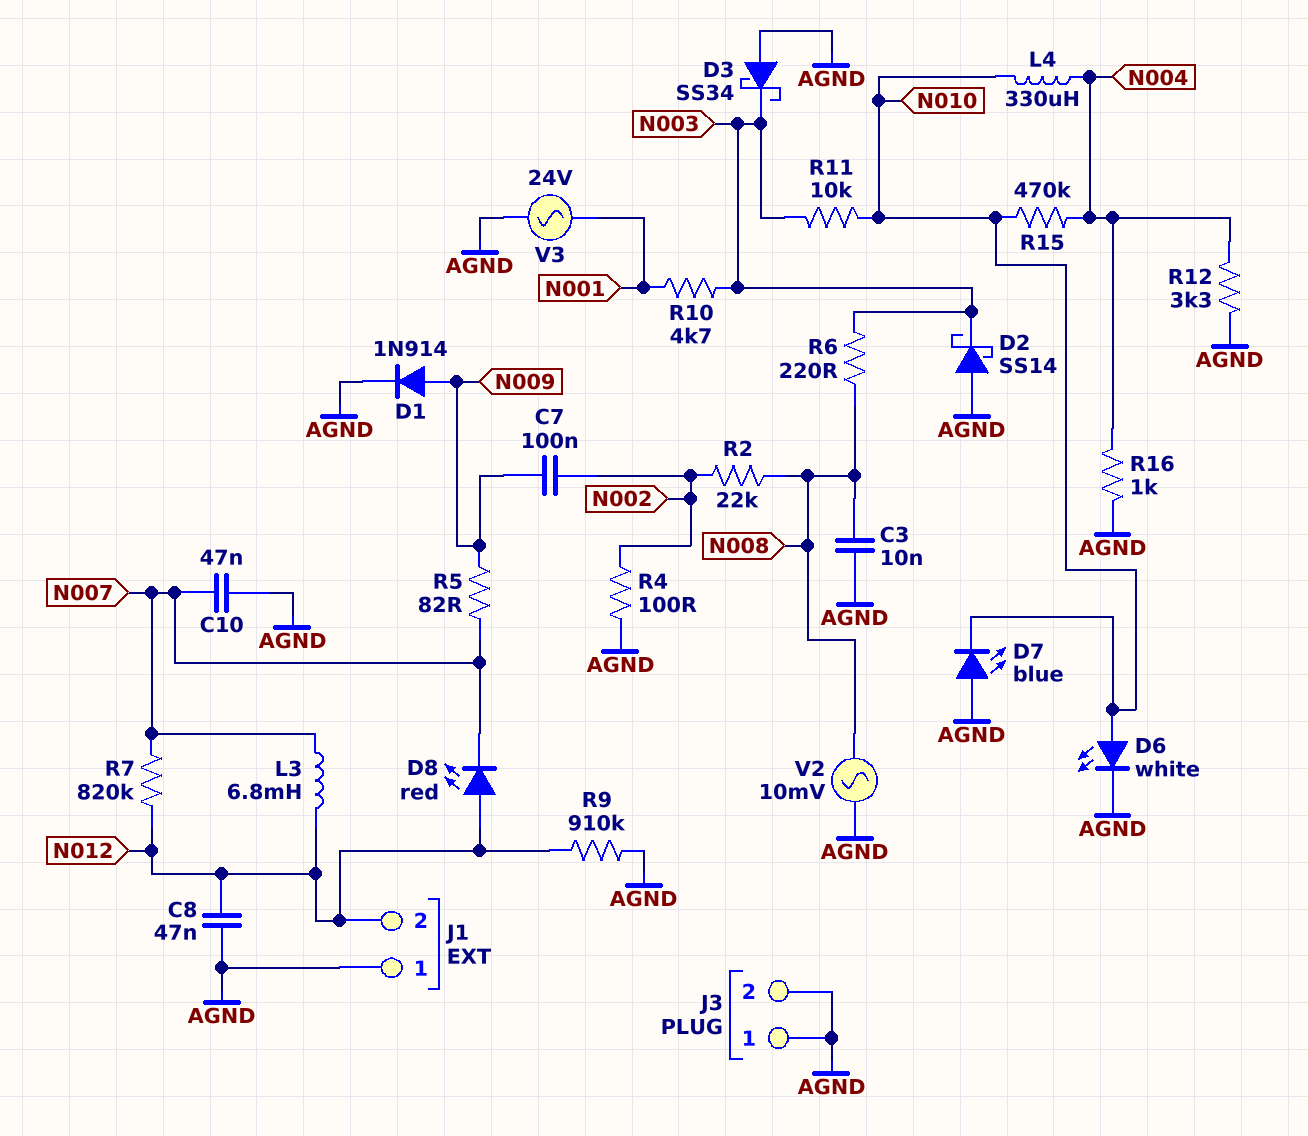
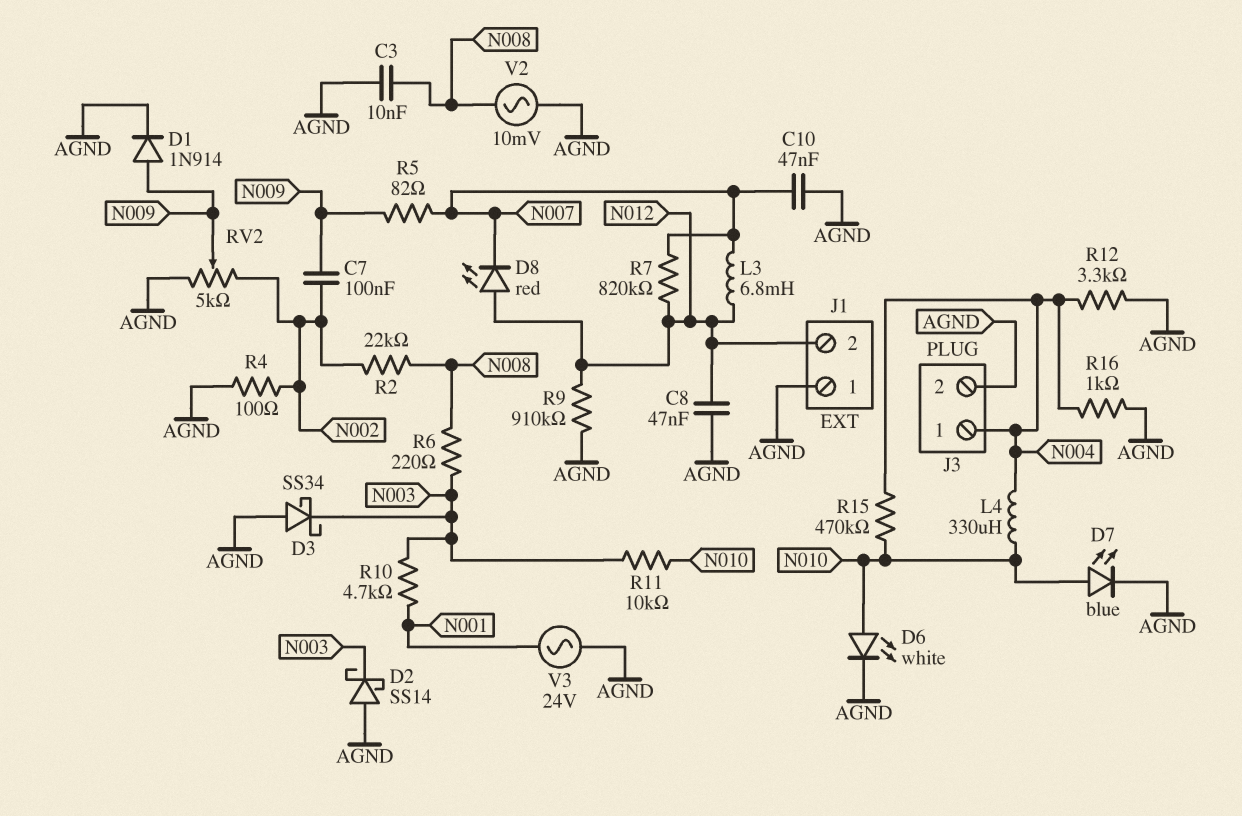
D7: LED blue (A AGND, K N010) -> LED blue (A N010, K AGND)
J3 pin 1: AGND -> N004
RV2: none -> 5k (AGND, N002, wiper N009)

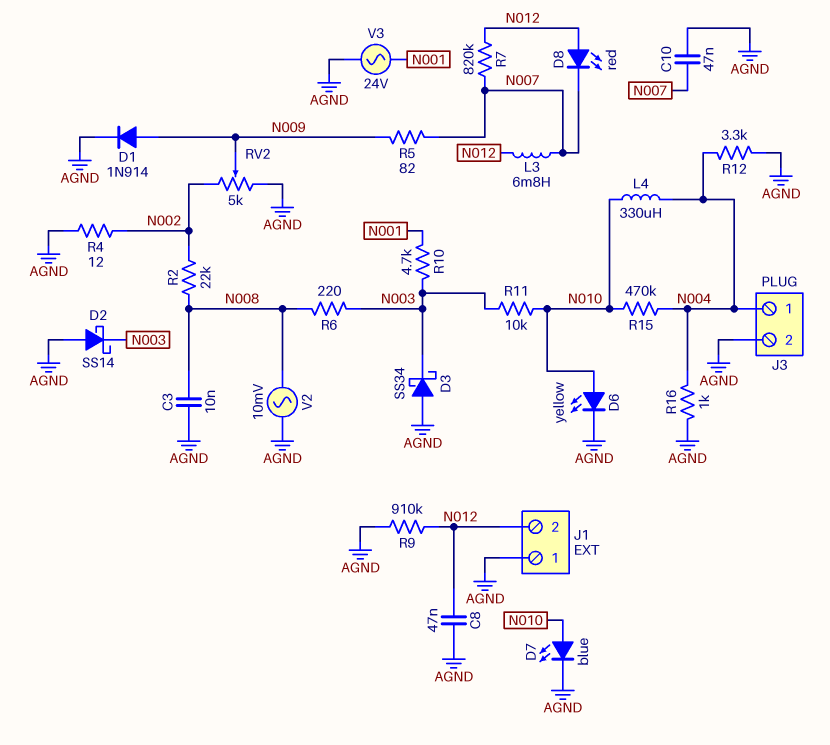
C7: 100nF (N002, N009) -> none
D6: LED white (A N010, K AGND) -> LED yellow (A N010, K AGND)
R4: 100 (AGND, N002) -> 12 (AGND, N002)

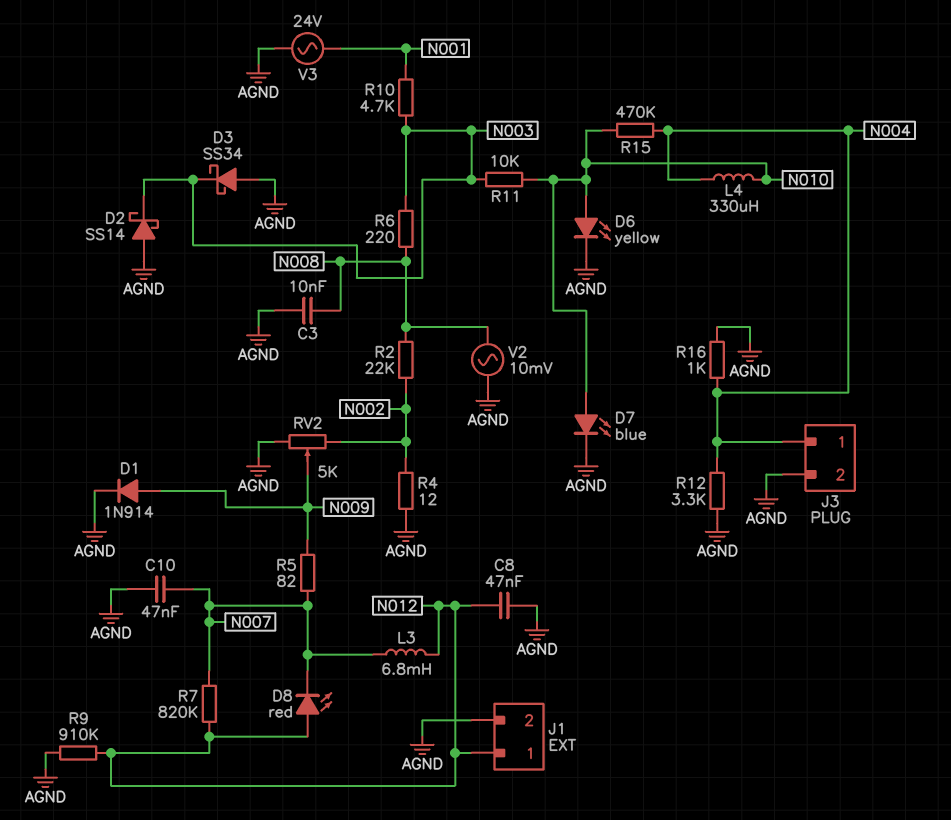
J1 pin 1: AGND -> N012
J1 pin 2: N012 -> AGND

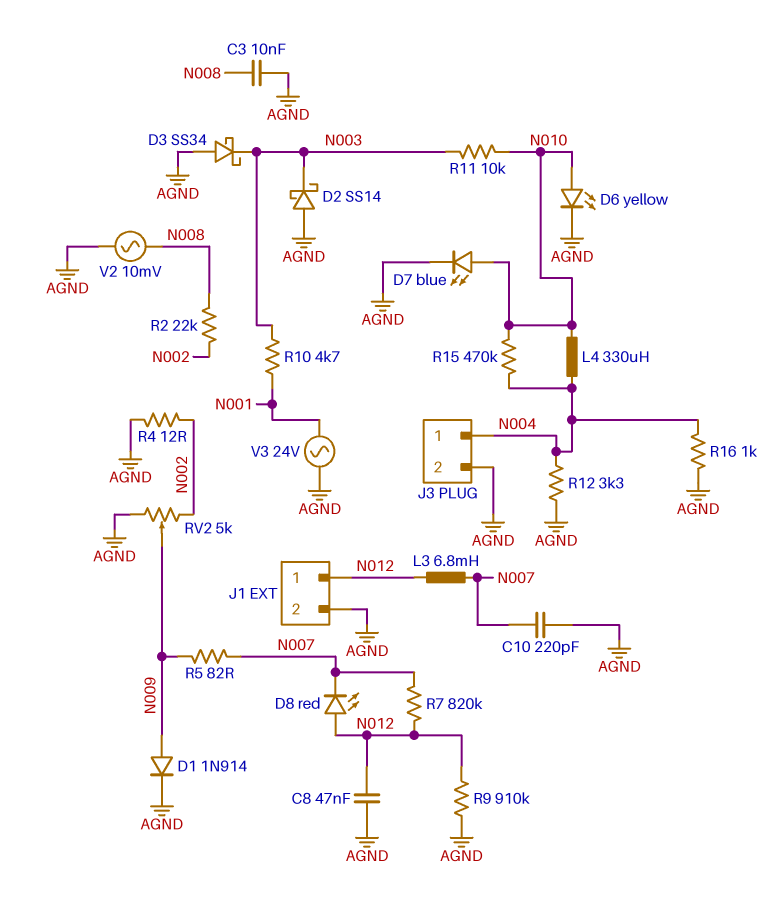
C10: 47nF (AGND, N007) -> 220pF (AGND, N007)
R6: 220 (N003, N008) -> none

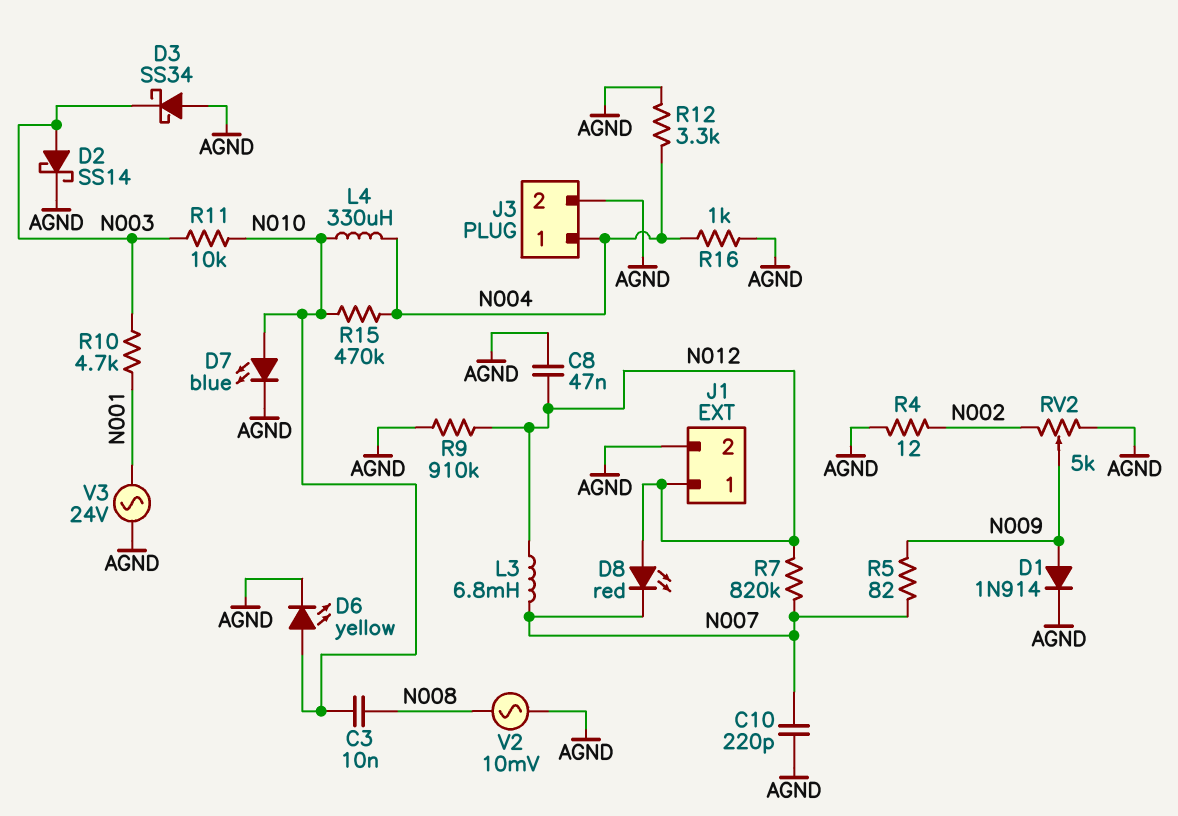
C3: 10nF (AGND, N008) -> 10nF (N008, N010)
D2: schottky SS14 (A AGND, K N003) -> schottky SS14 (A N003, K AGND)
R2: 22k (N002, N008) -> none

